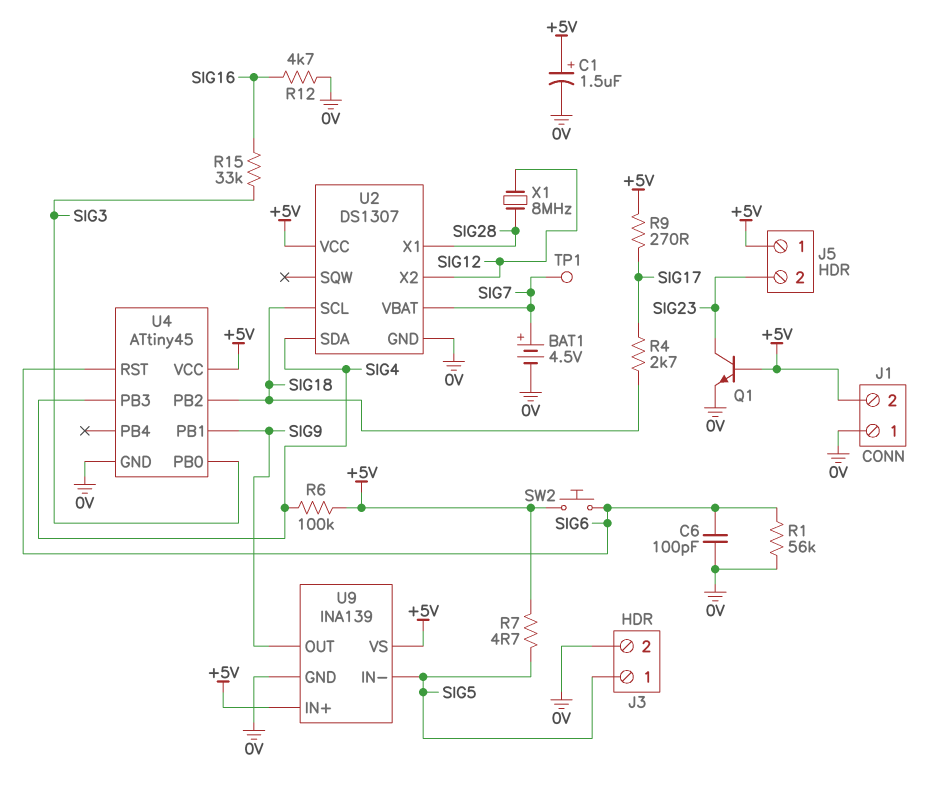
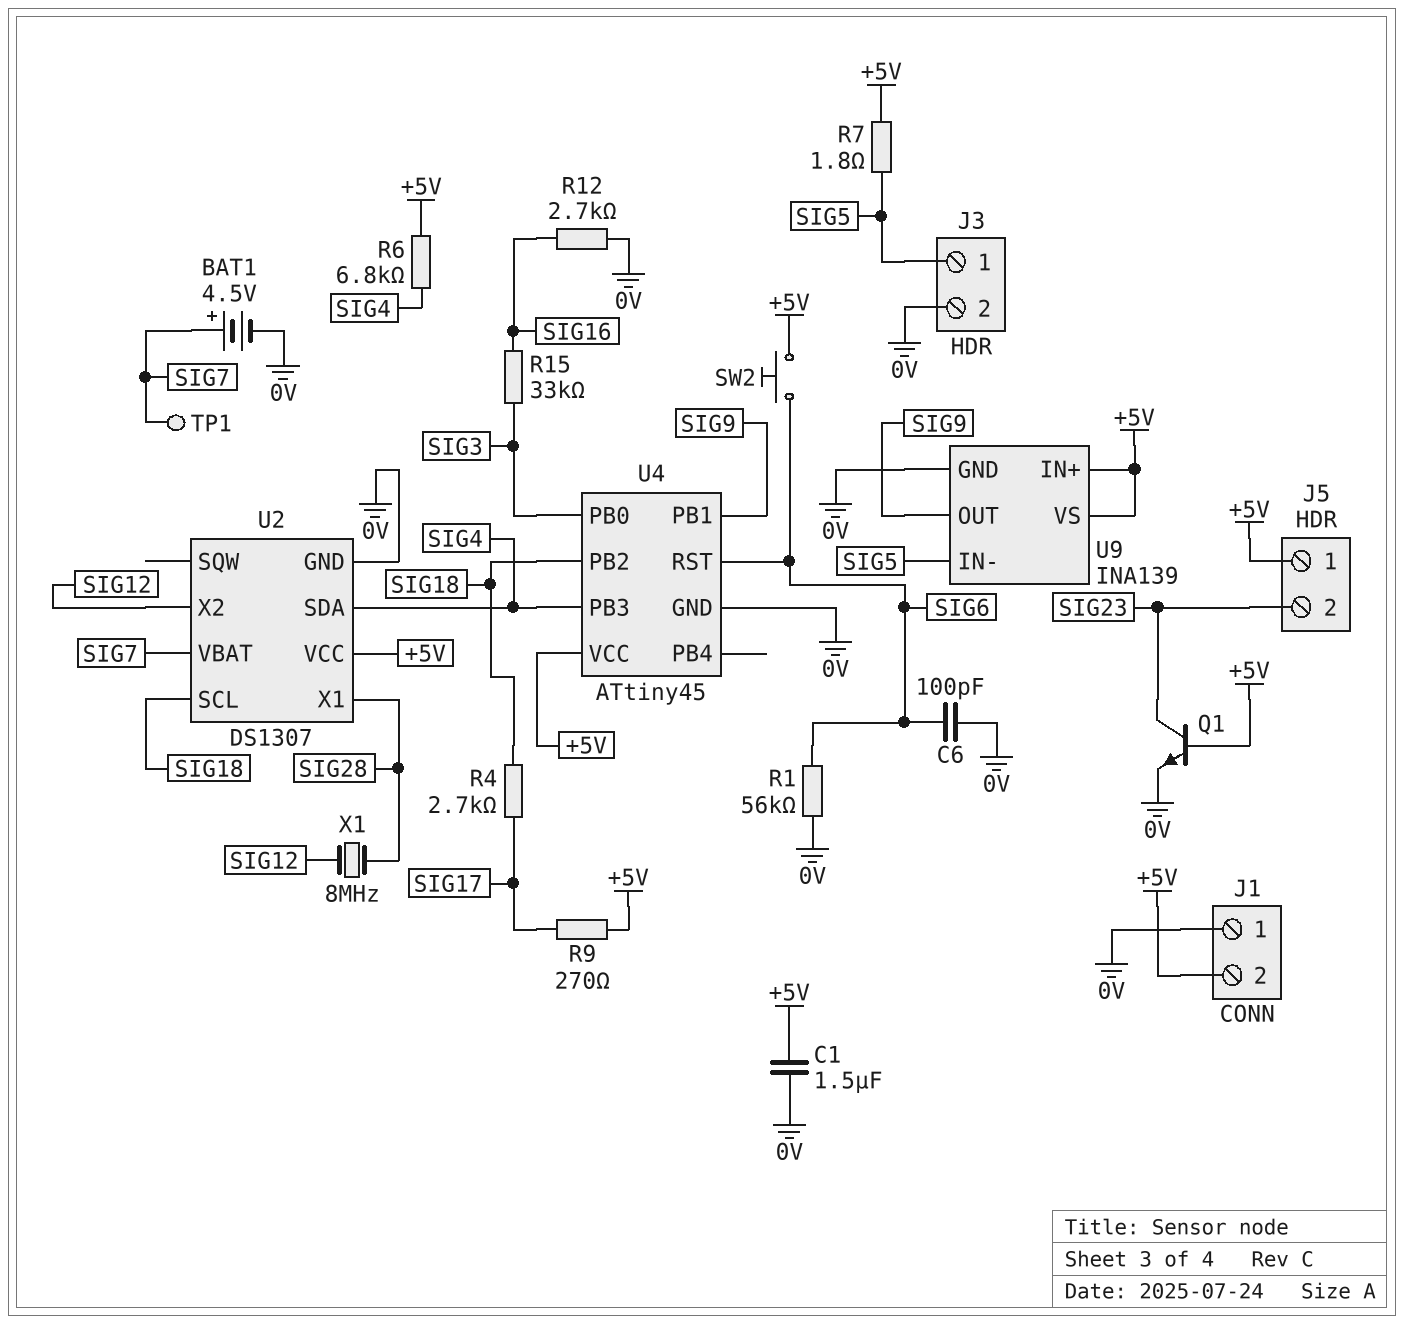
C1: 1.5uF (plus +5V, minus 0V) -> 1.5uF (+5V, 0V)
R6: 100k (+5V, SIG4) -> 6.8k (+5V, SIG4)
R7: 4.7 (+5V, SIG5) -> 1.8 (+5V, SIG5)
R12: 4.7k (0V, SIG16) -> 2.7k (0V, SIG16)

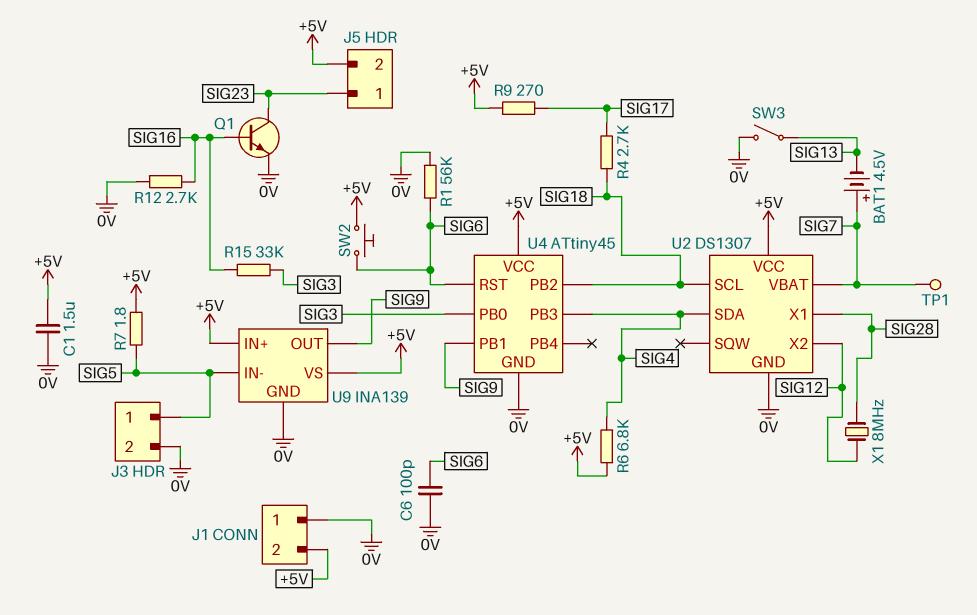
BAT1: 4.5V (plus SIG7, minus 0V) -> 4.5V (plus SIG7, minus SIG13)
J5 pin 1: +5V -> SIG23
J5 pin 2: SIG23 -> +5V
Q1: NPN (B +5V, C SIG23, E 0V) -> NPN (B SIG16, C SIG23, E 0V)
SW3: none -> switch (0V, SIG13)

